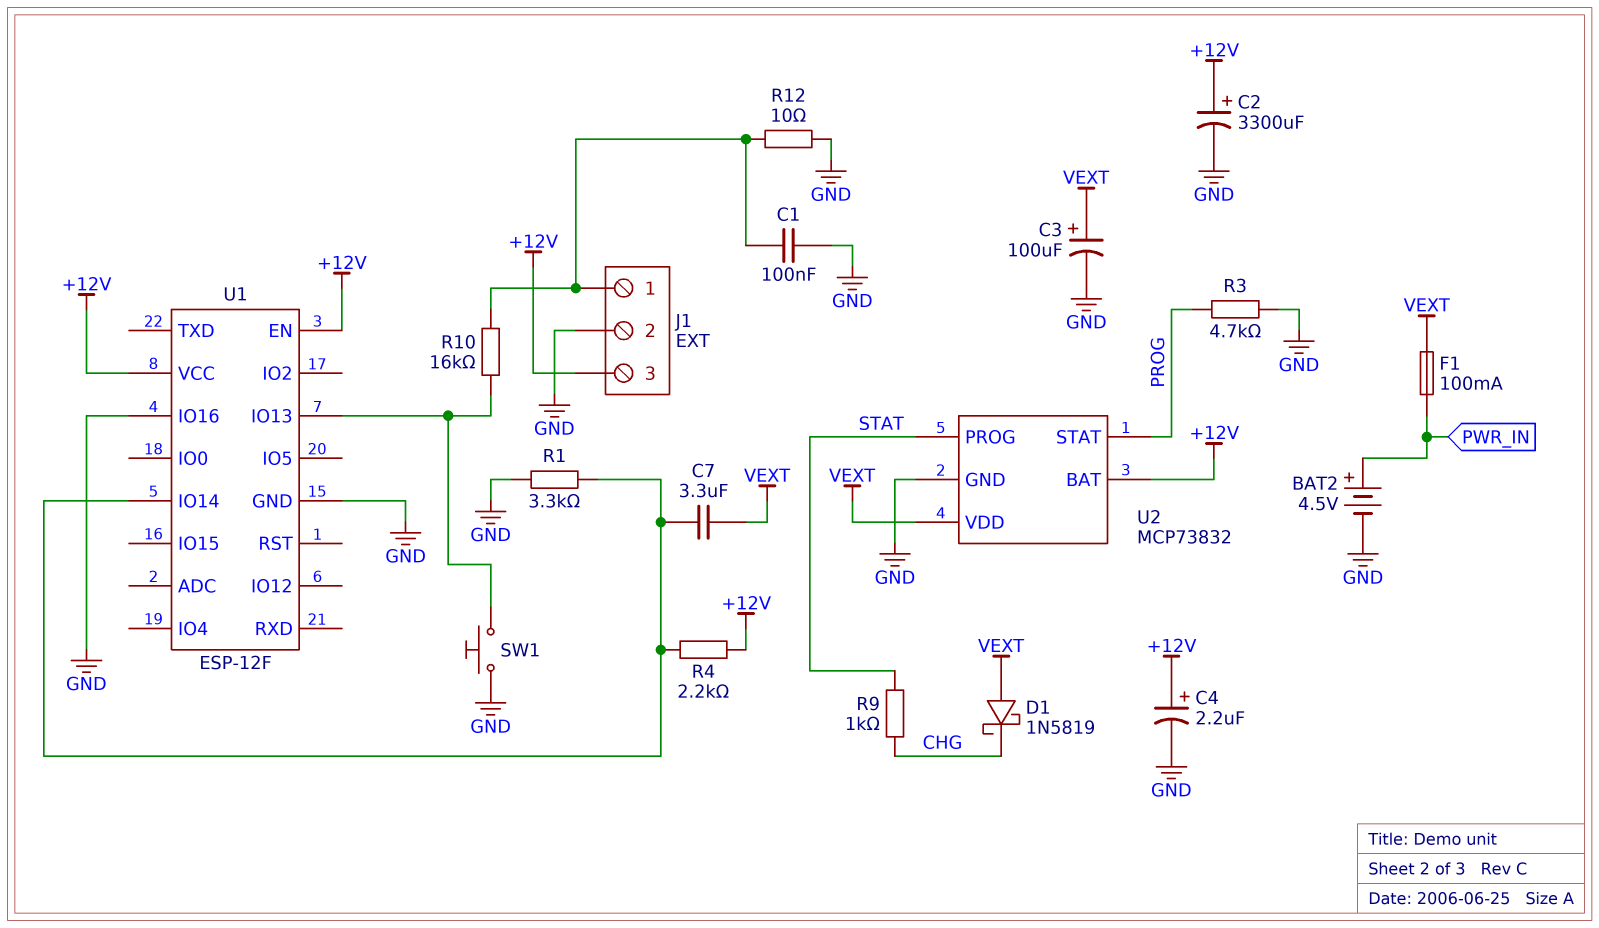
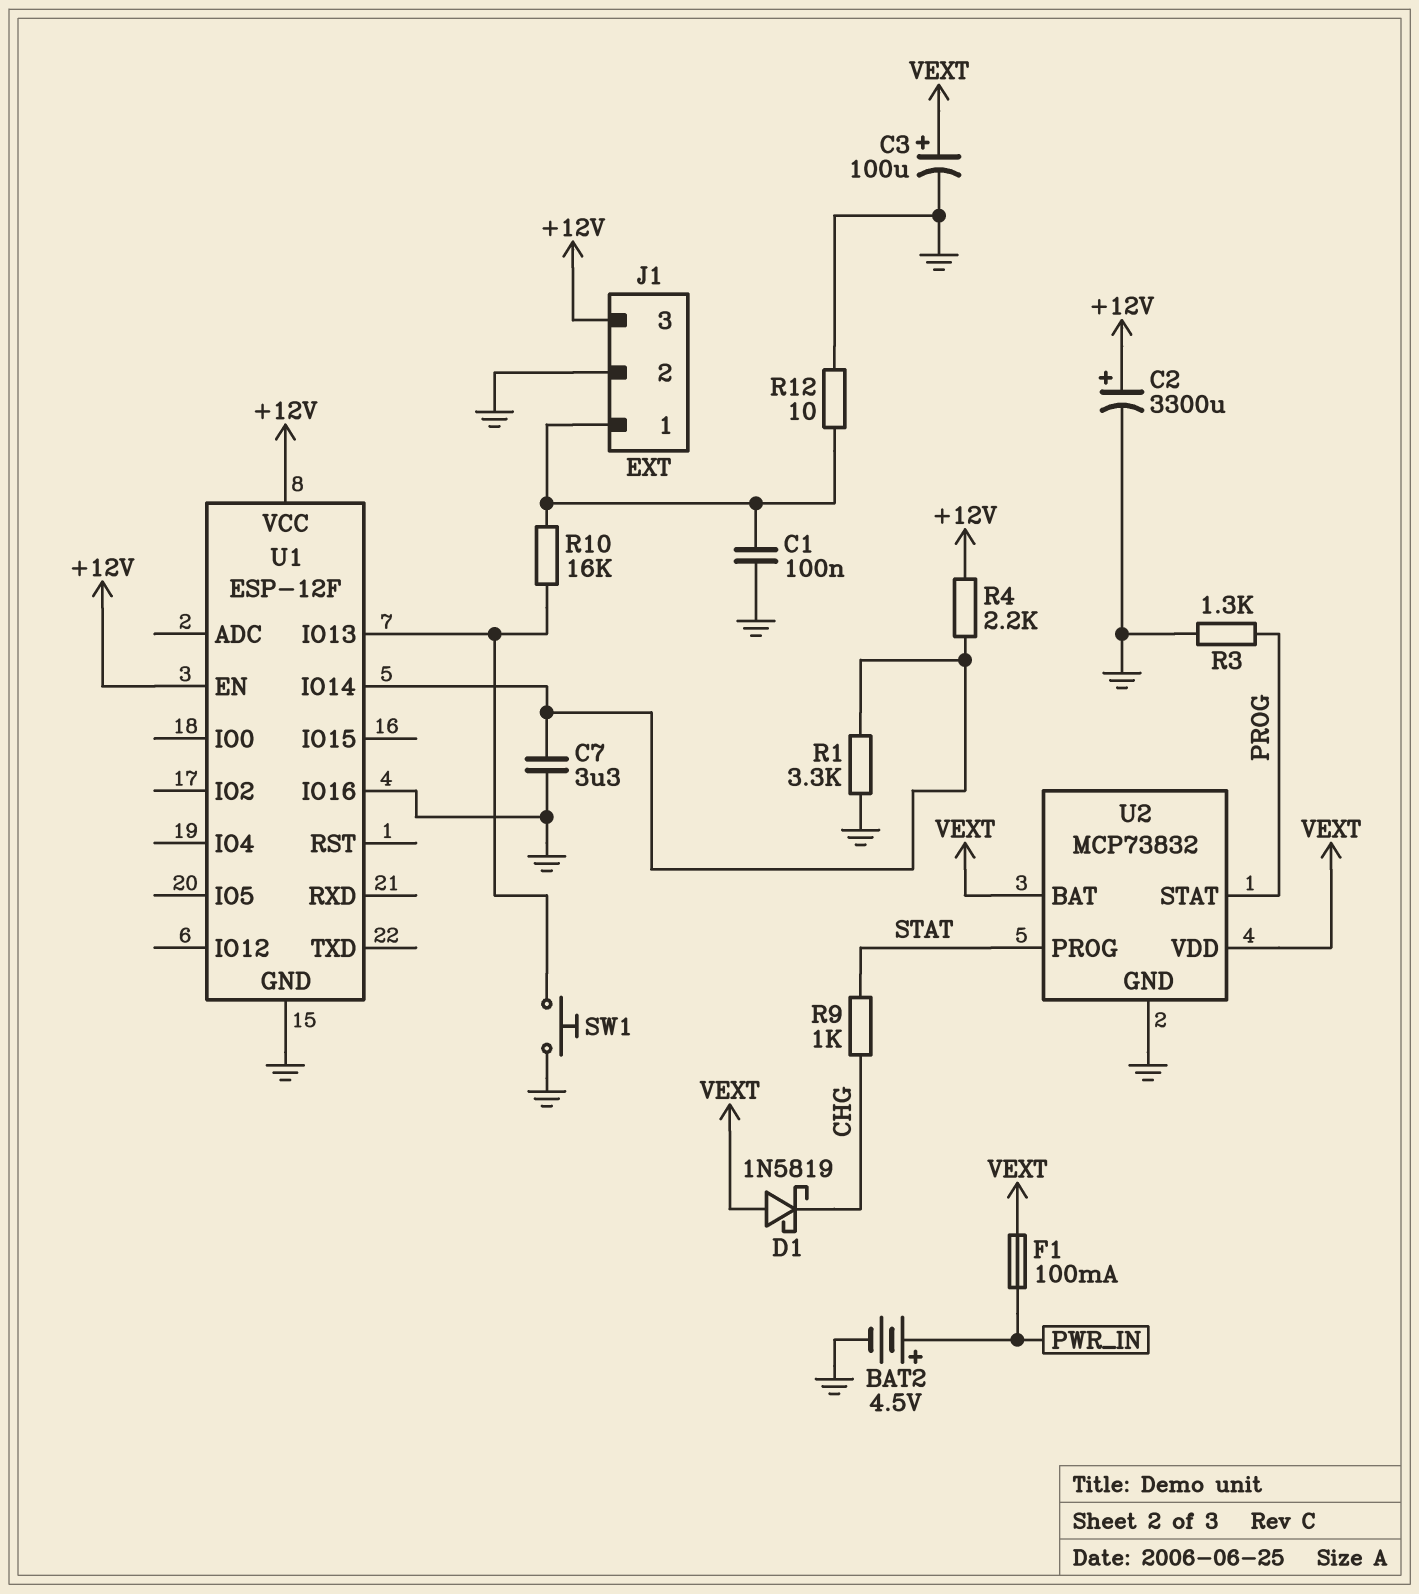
C4: 2.2uF (plus +12V, minus GND) -> none
C7: 3.3uF (U1/IO14, VEXT) -> 3.3uF (GND, U1/IO14)
R3: 4.7k (GND, PROG) -> 1.3k (GND, PROG)
U2 pin BAT: +12V -> VEXT

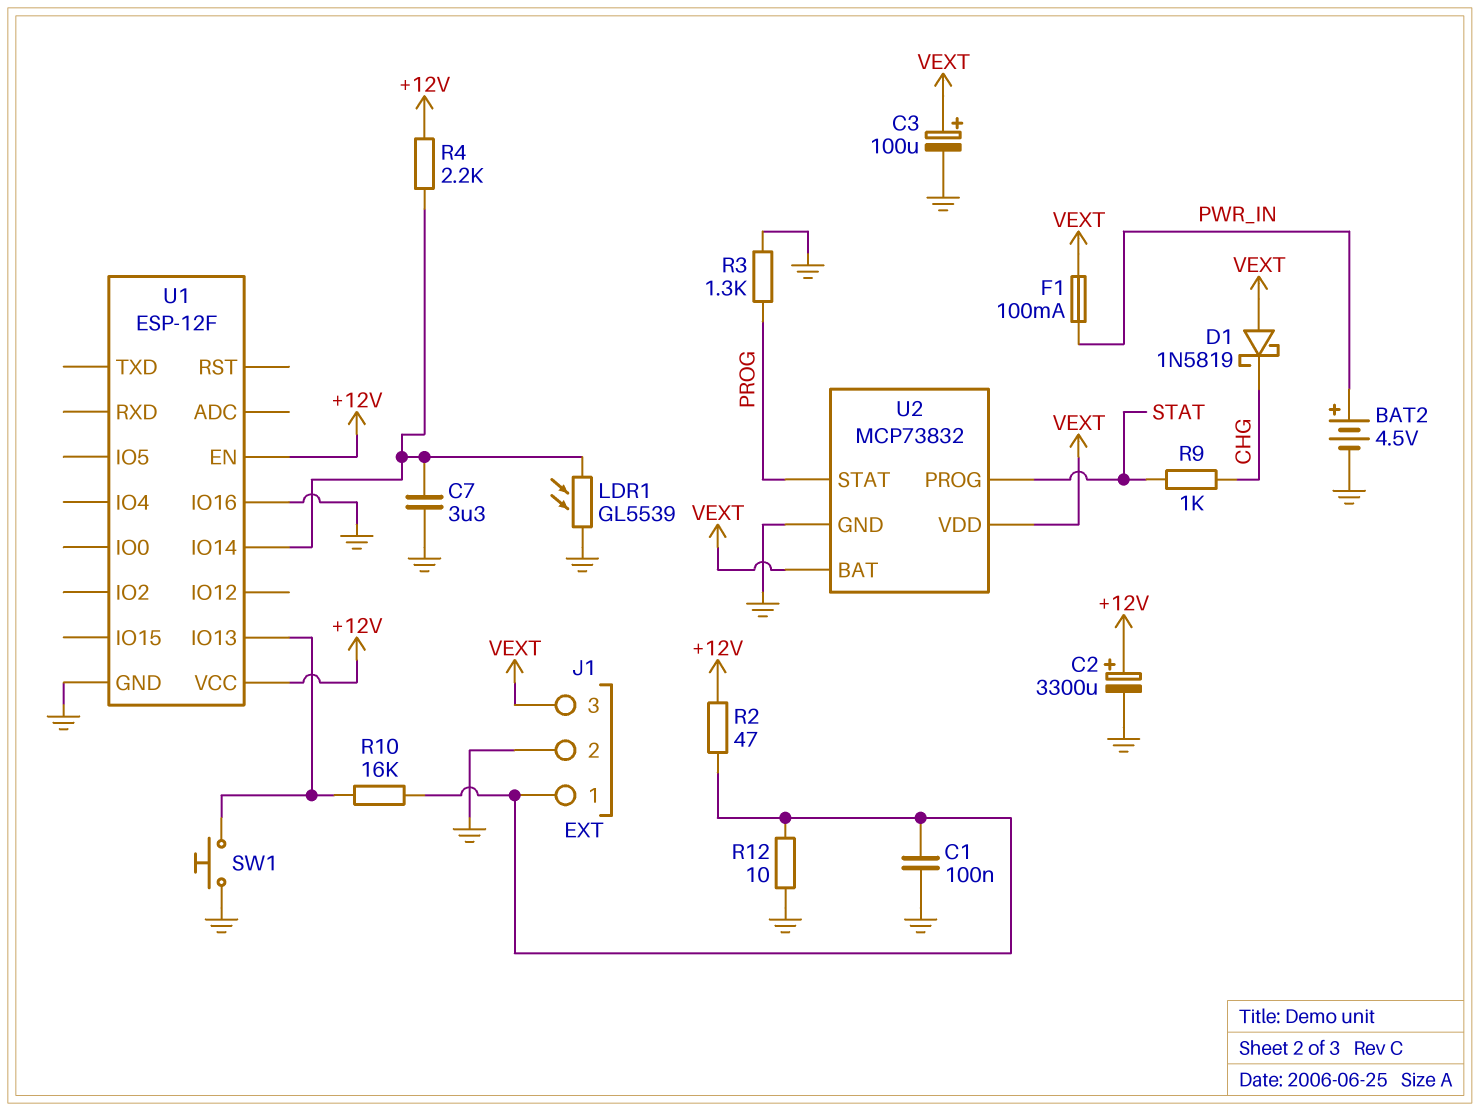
J1 pin 3: +12V -> VEXT
LDR1: none -> GL5539 (GND, U1/IO14)
R1: 3.3k (GND, U1/IO14) -> none
R2: none -> 47 (+12V, J1/1)

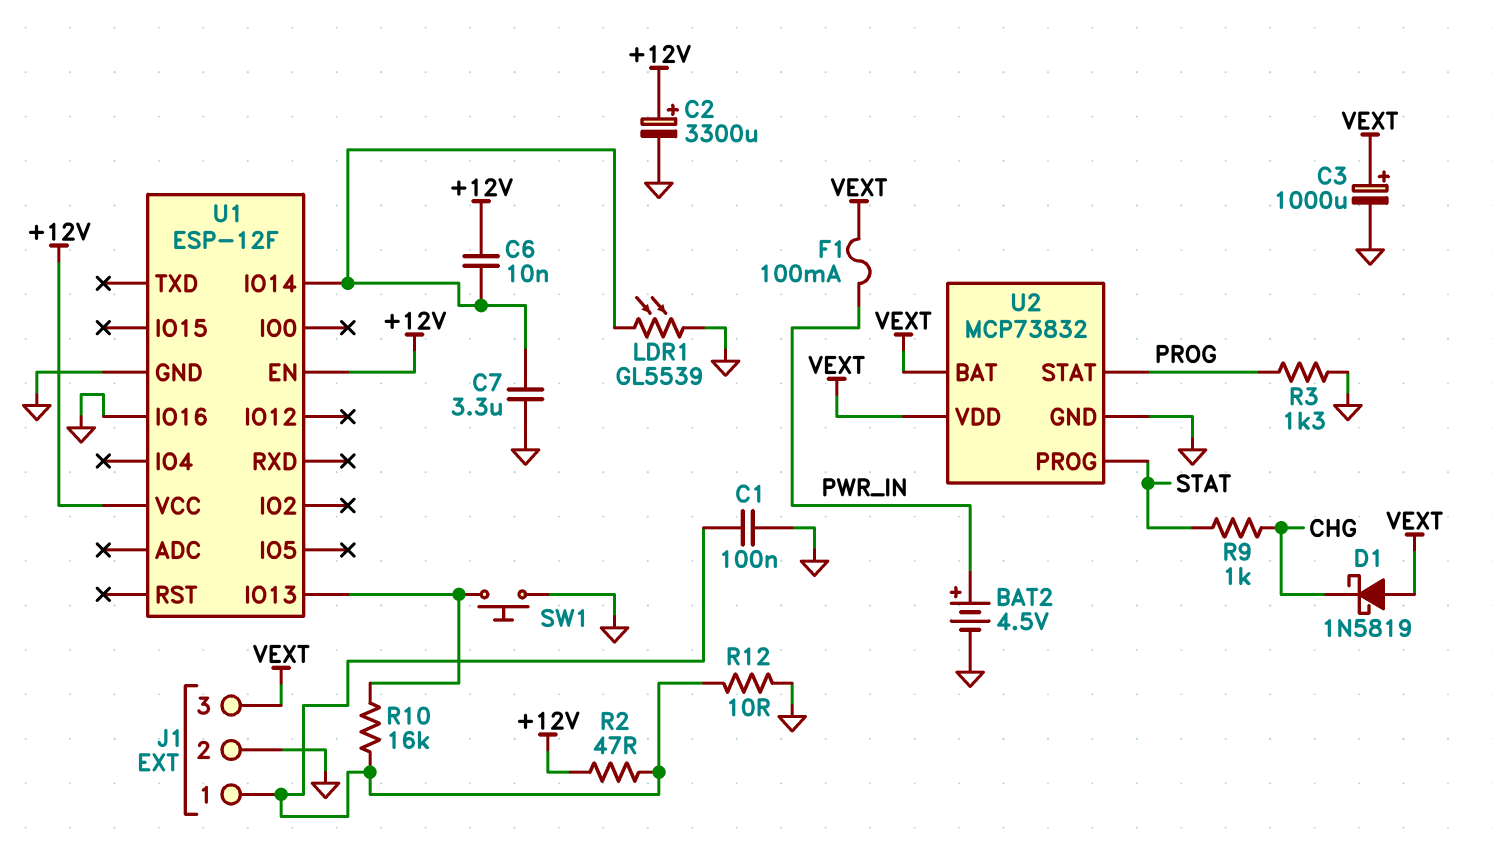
C3: 100uF (plus VEXT, minus GND) -> 1000uF (plus VEXT, minus GND)
C6: none -> 10nF (+12V, U1/IO14)
R4: 2.2k (+12V, U1/IO14) -> none

